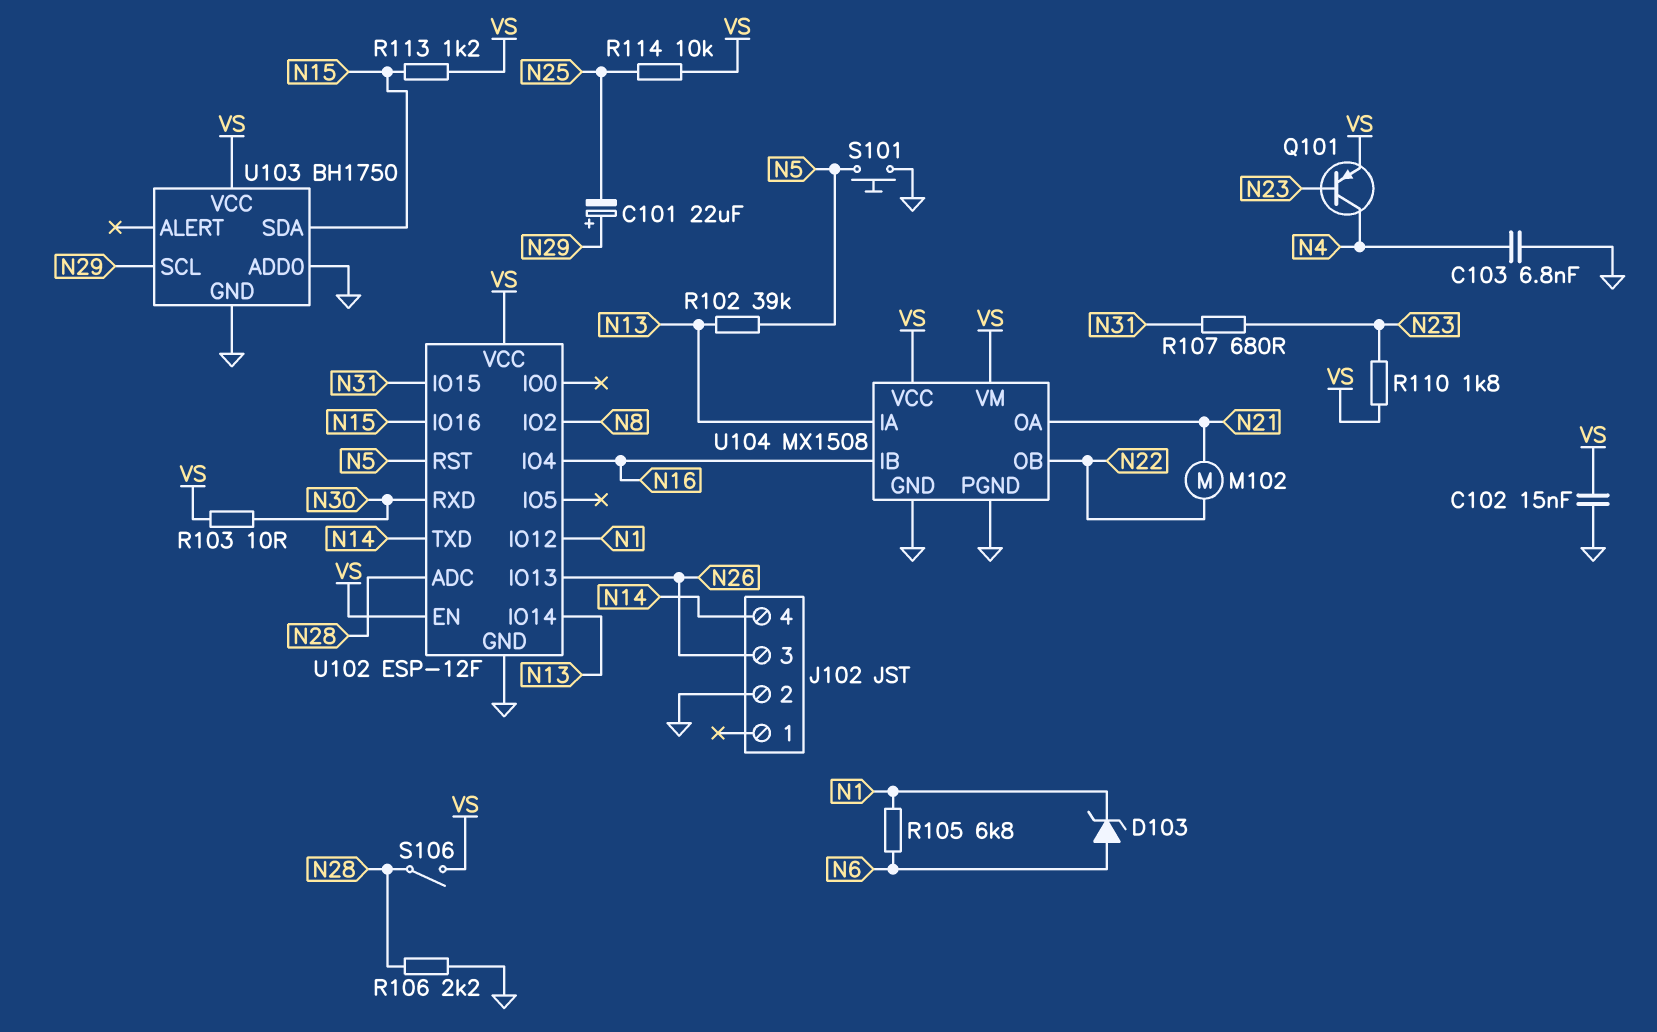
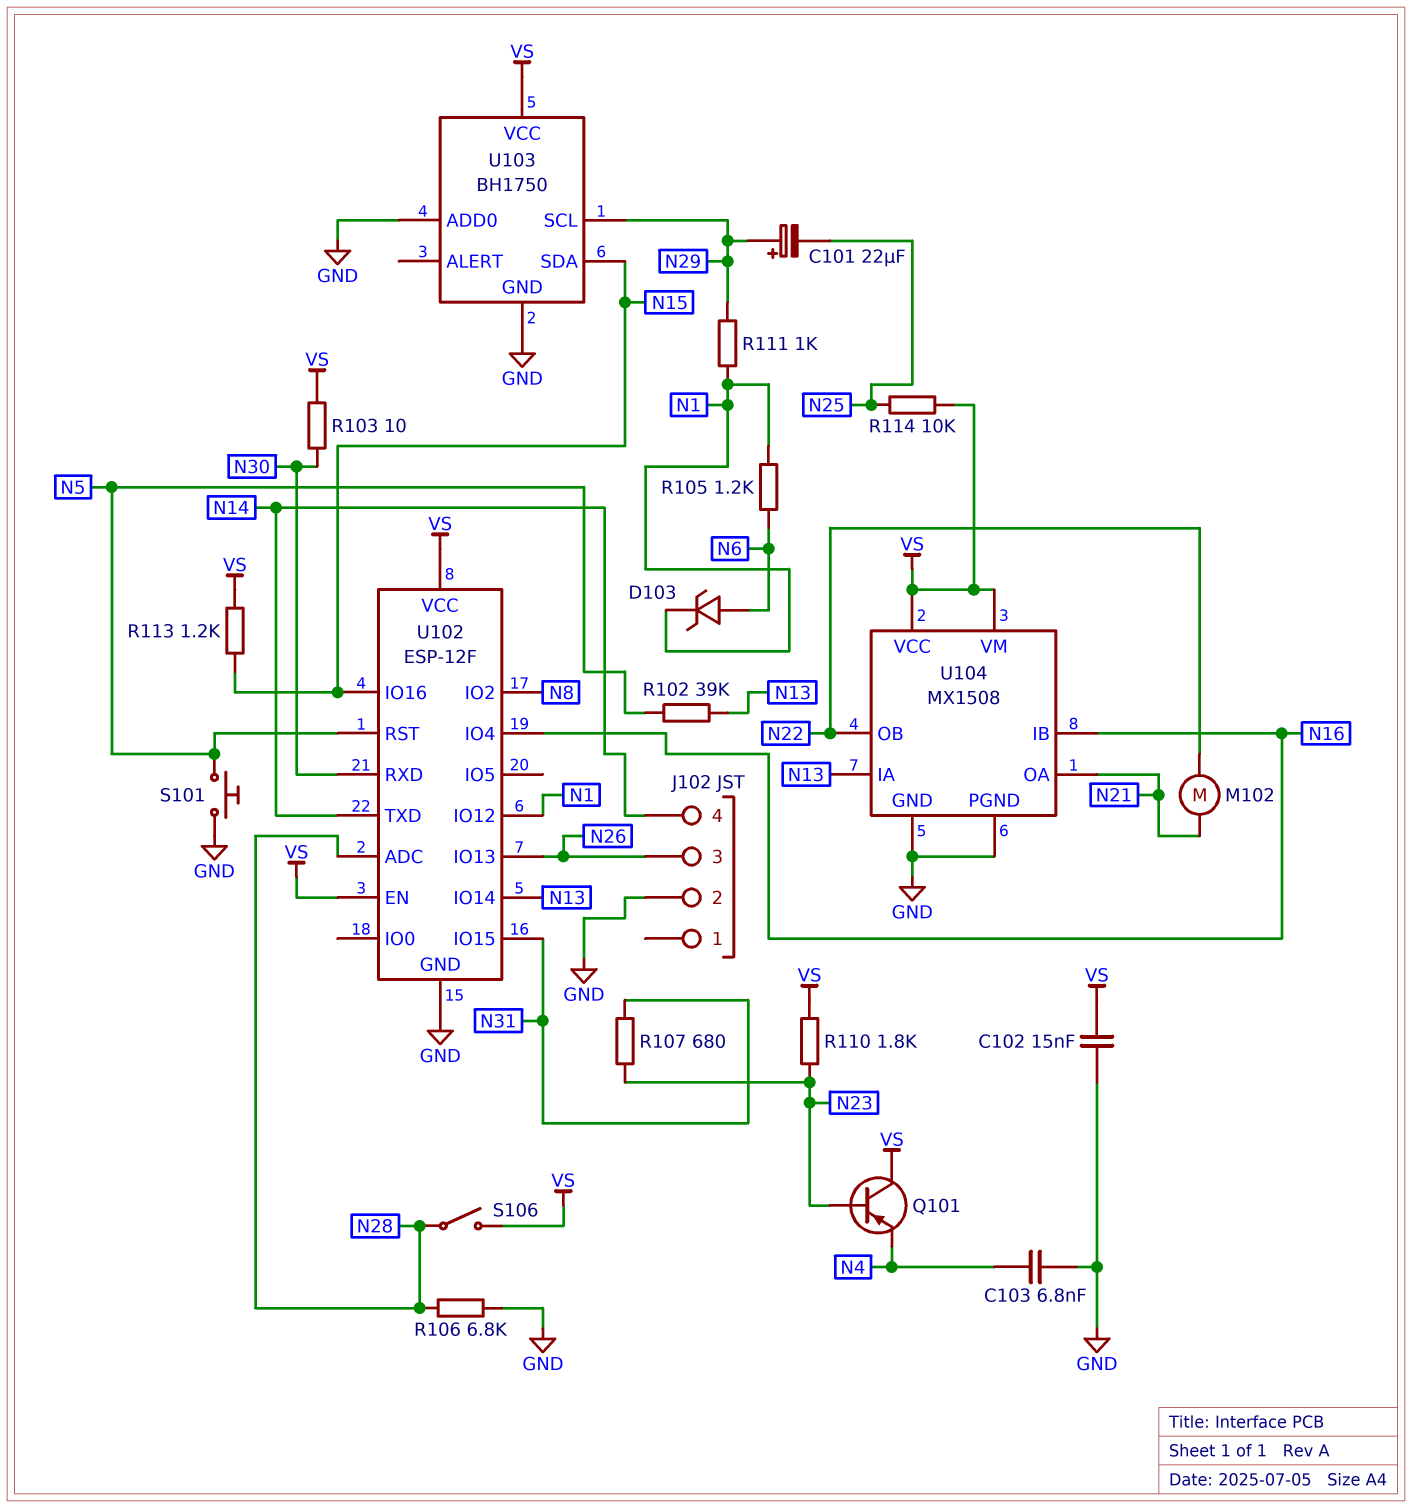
Q101: PNP (B N23, C N4, E VS) -> PNP (B N23, C VS, E N4)
R105: 6.8k (N1, N6) -> 1.2k (N1, N6)
R106: 2.2k (GND, N28) -> 6.8k (GND, N28)
R111: none -> 1k (N1, N29)

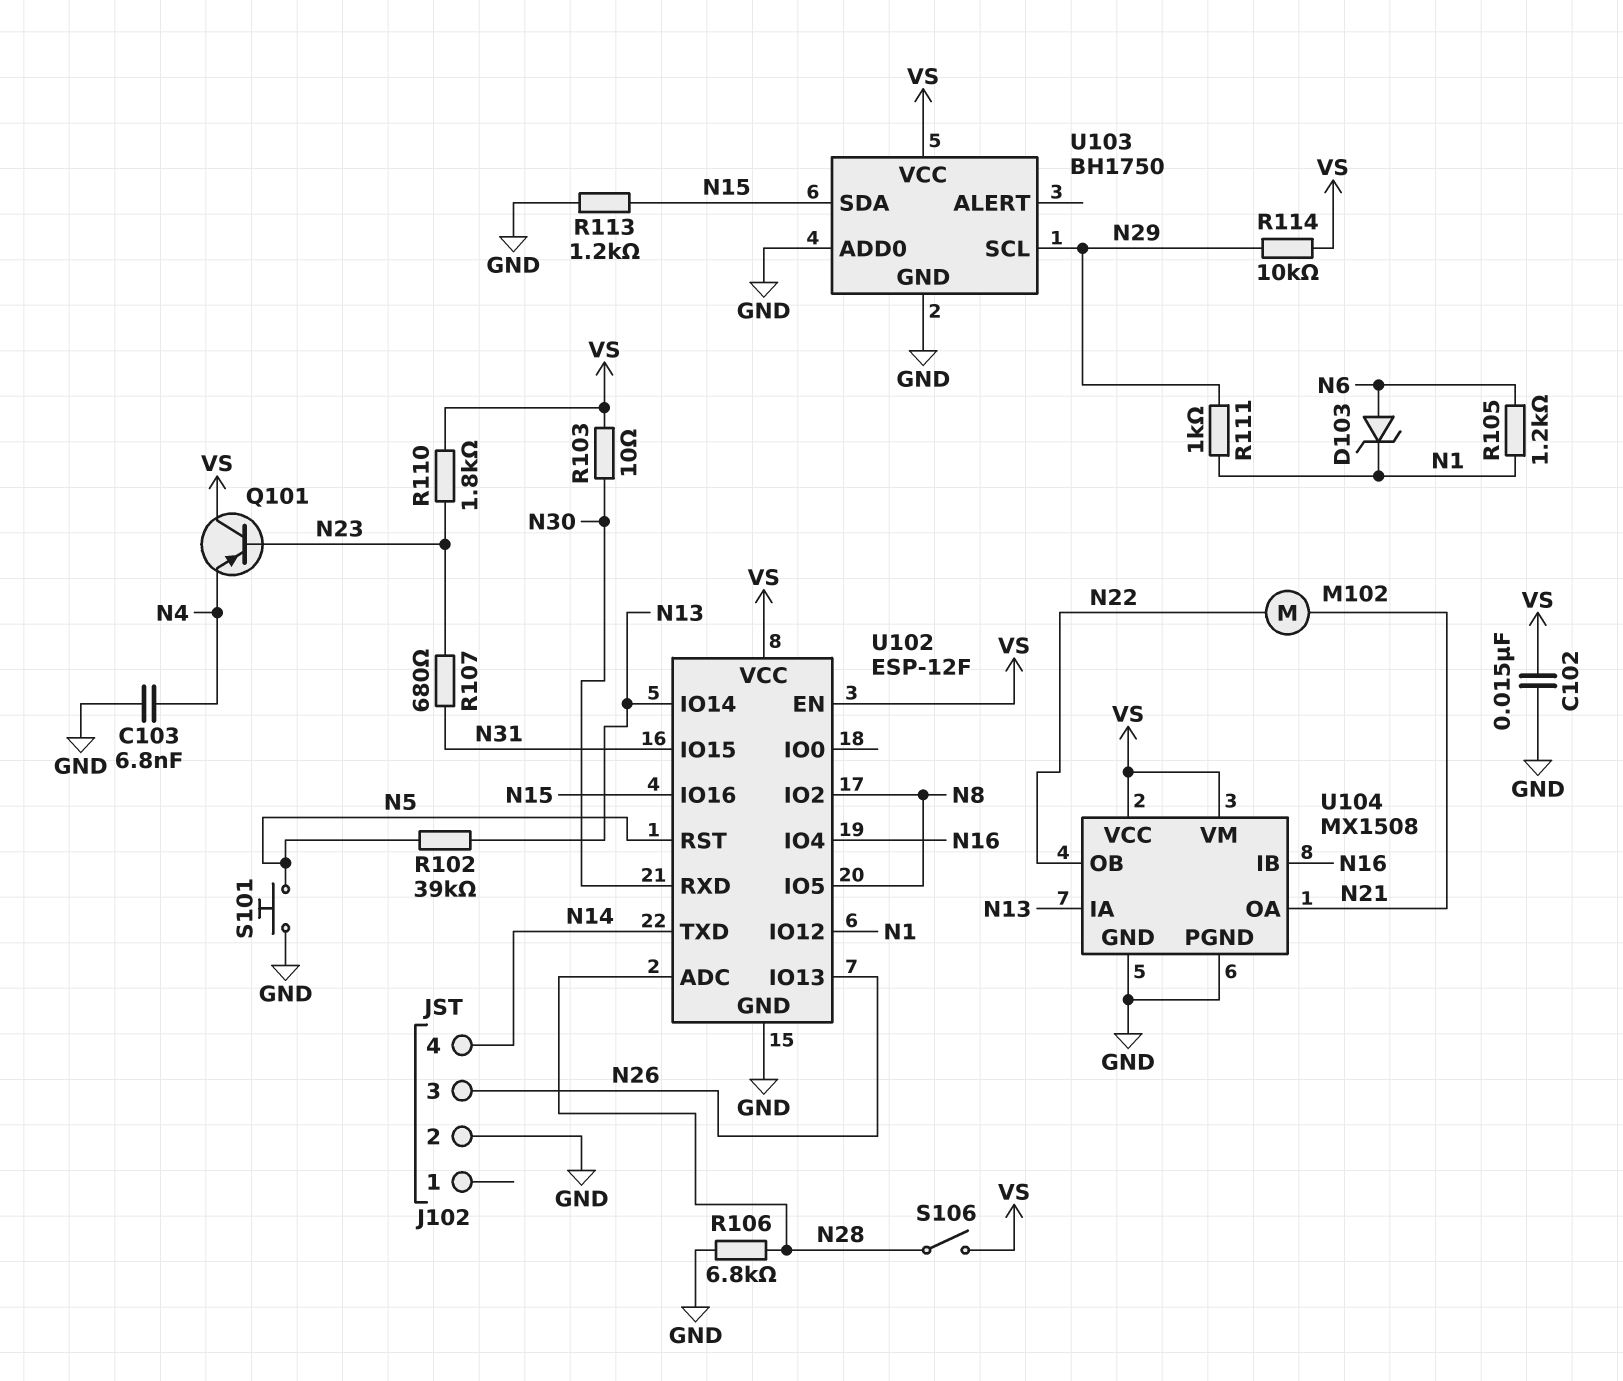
C101: 22uF (plus N29, minus N25) -> none
R113: 1.2k (N15, VS) -> 1.2k (GND, N15)
R114: 10k (N25, VS) -> 10k (N29, VS)
U102 pin IO5: none -> N8

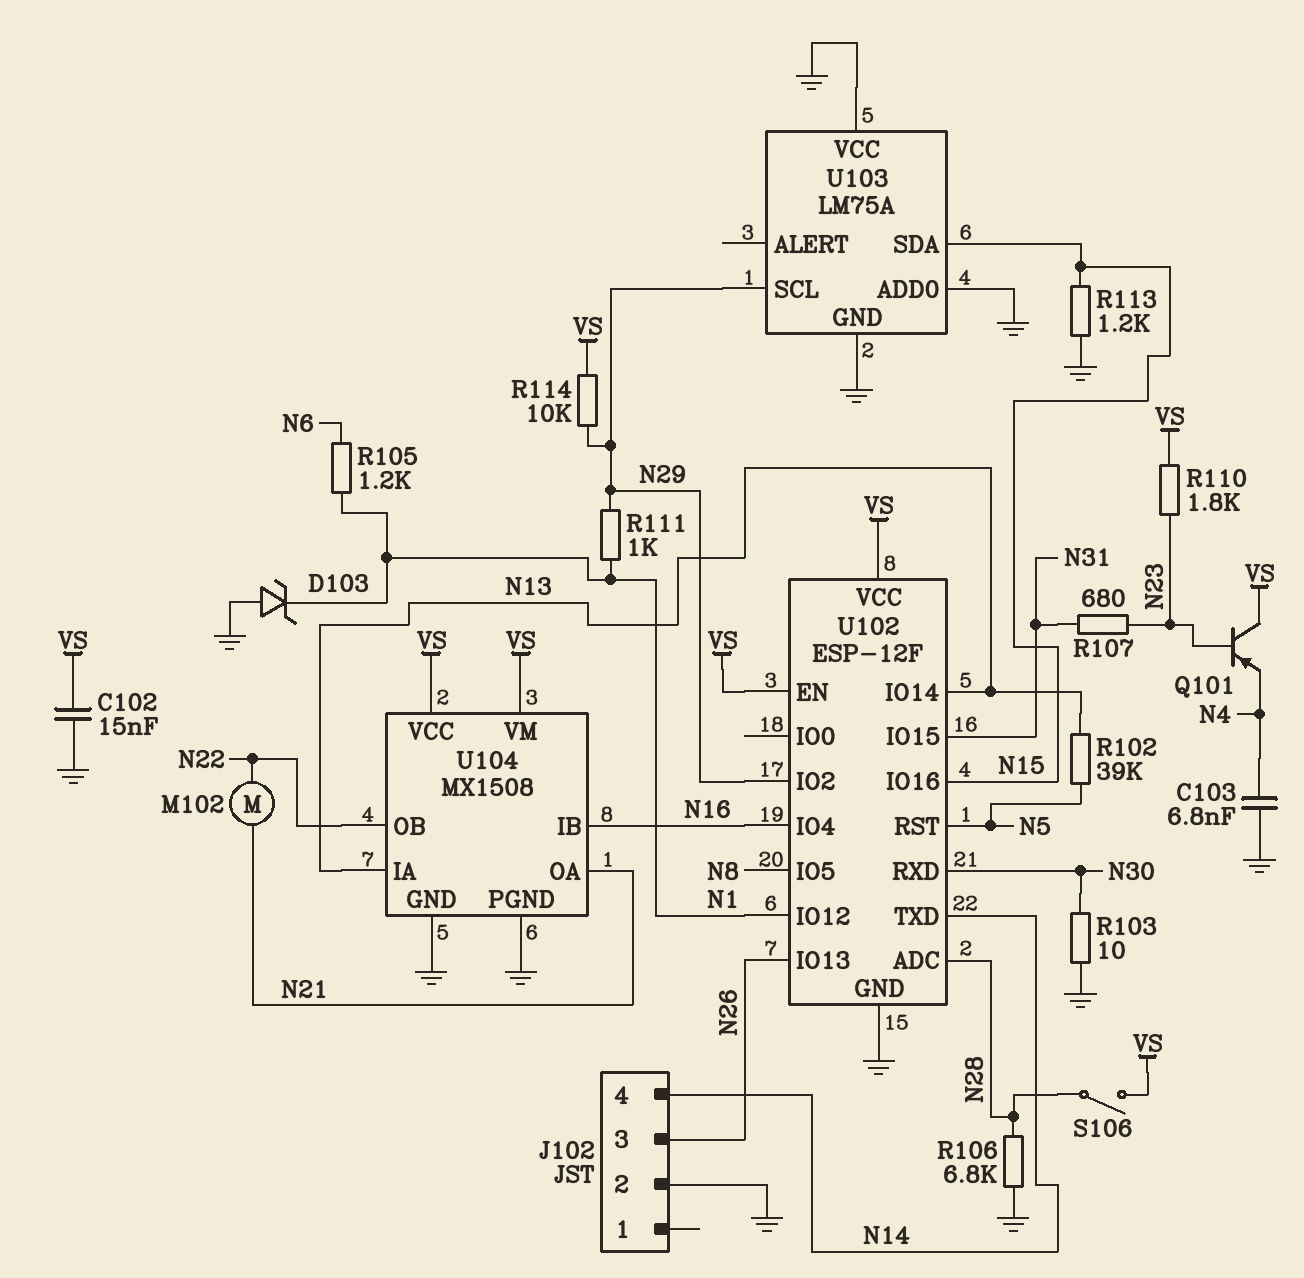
D103: zener (A N6, K N1) -> zener (A GND, K N1)
R103: 10 (N30, VS) -> 10 (GND, N30)
S101: button (GND, N5) -> none
U102 pin IO2: N8 -> N29
U103: BH1750 -> LM75A
U103 pin VCC: VS -> GND

